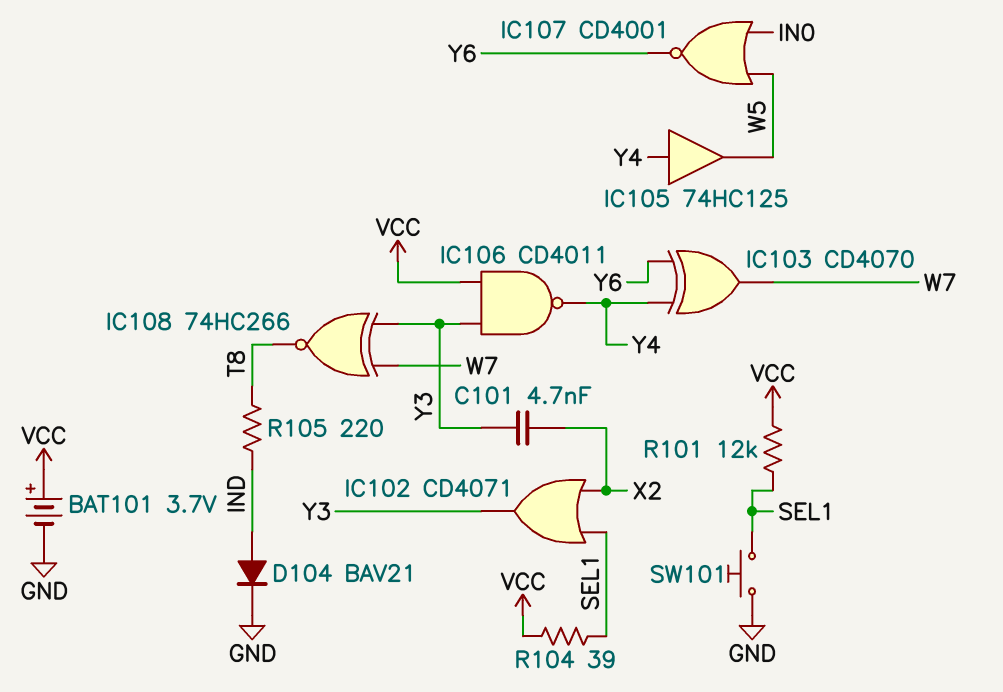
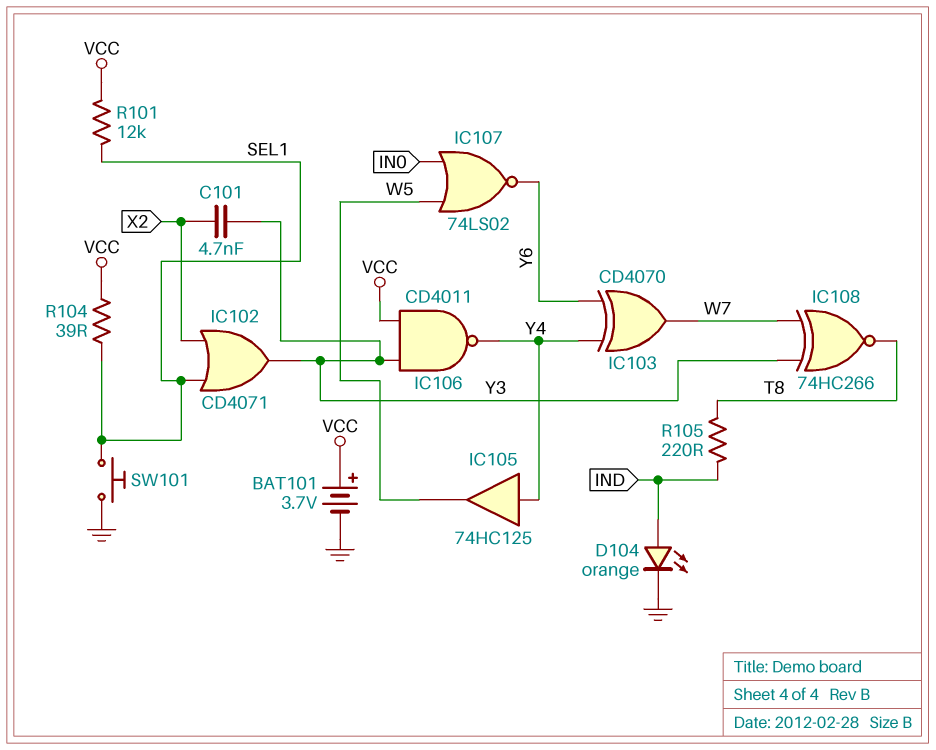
D104: diode BAV21 (A IND, K GND) -> LED orange (A IND, K GND)
IC107: NOR CD4001 (in IN0, in W5, out Y6) -> NOR 74LS02 (in IN0, in W5, out Y6)

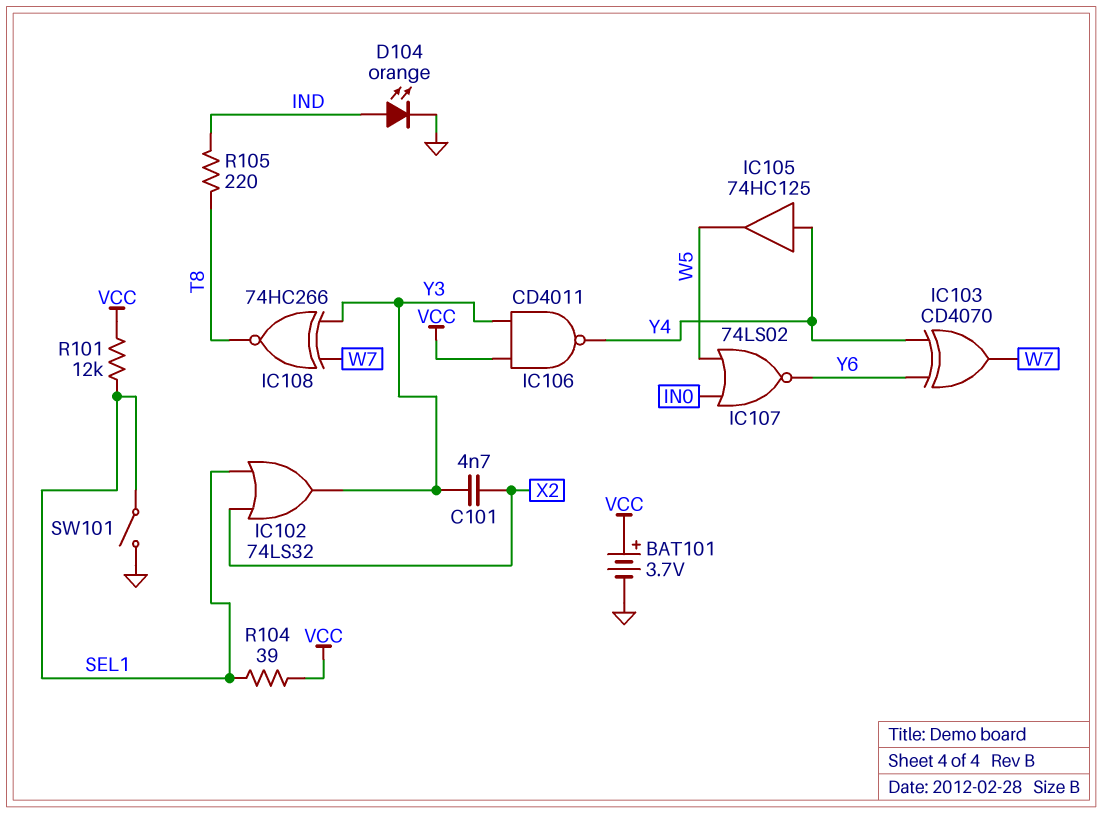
IC102: OR CD4071 (in SEL1, in X2, out Y3) -> OR 74LS32 (in SEL1, in X2, out Y3)
SW101: button (GND, SEL1) -> switch (GND, SEL1)

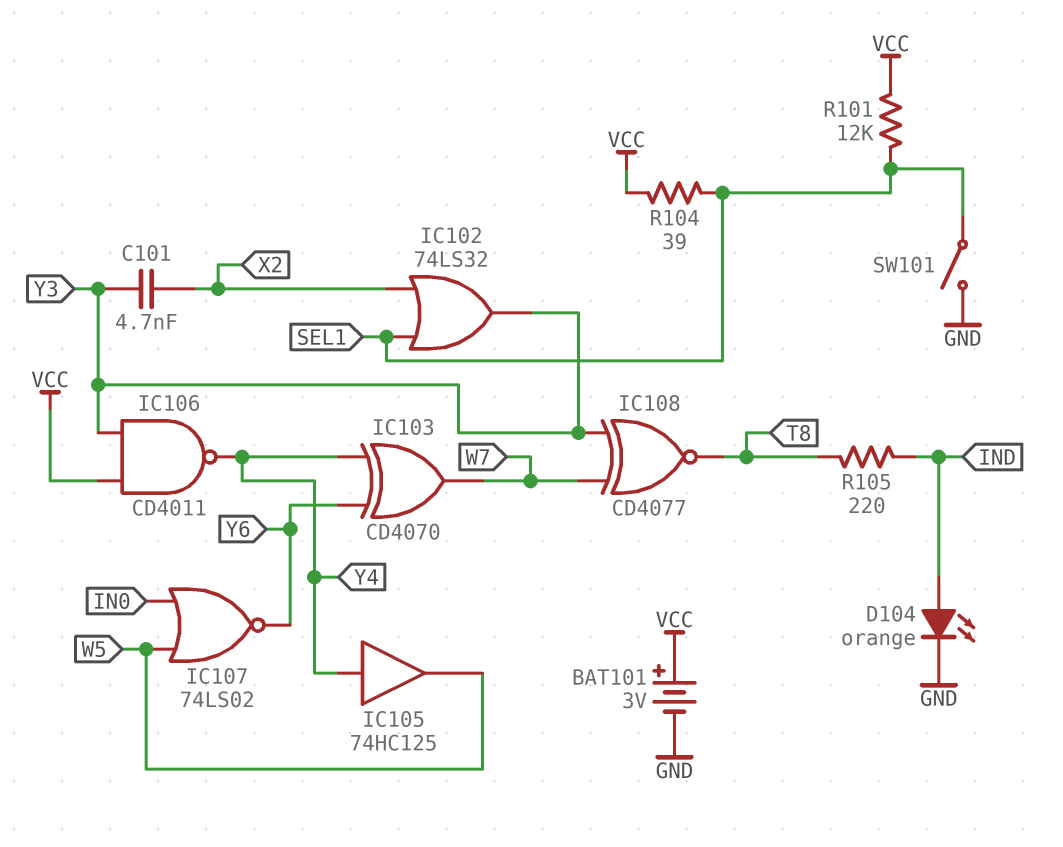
BAT101: 3.7V (plus VCC, minus GND) -> 3V (plus VCC, minus GND)
IC108: XNOR 74HC266 (in W7, in Y3, out T8) -> XNOR CD4077 (in W7, in Y3, out T8)

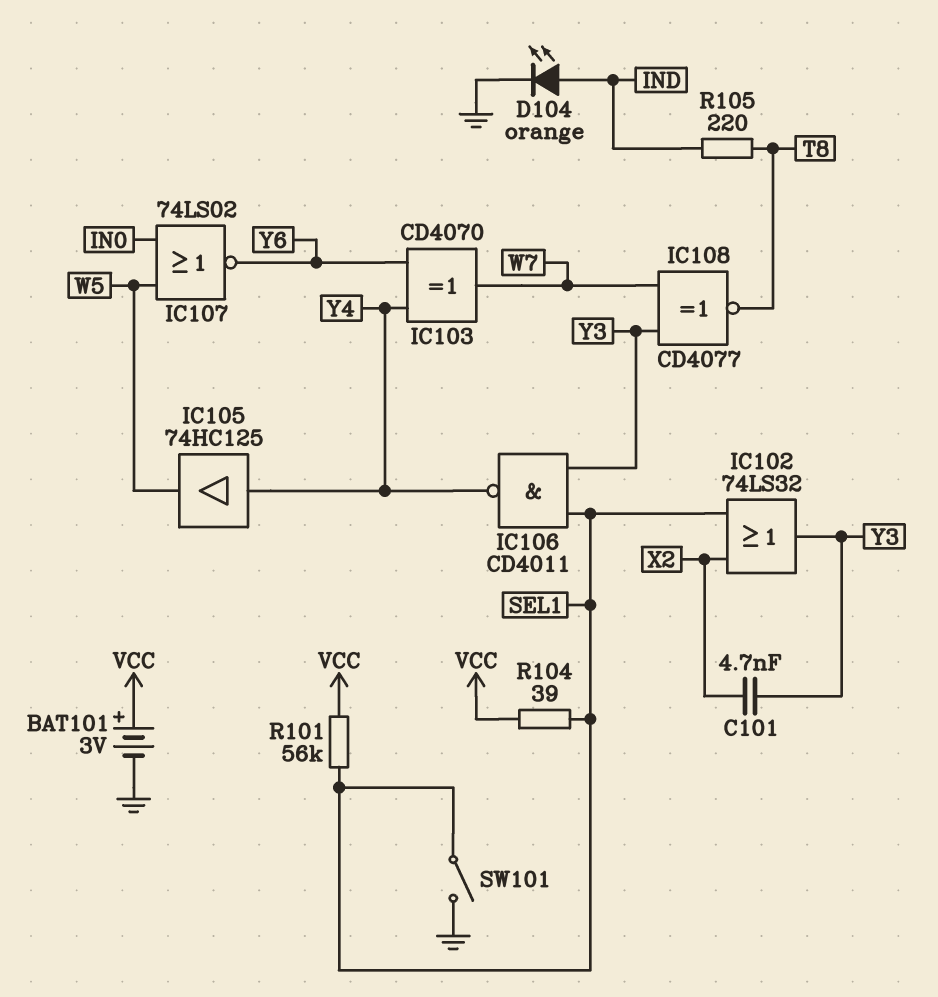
IC106: NAND CD4011 (in VCC, in Y3, out Y4) -> NAND CD4011 (in SEL1, in Y3, out Y4)
R101: 12k (SEL1, VCC) -> 56k (SEL1, VCC)

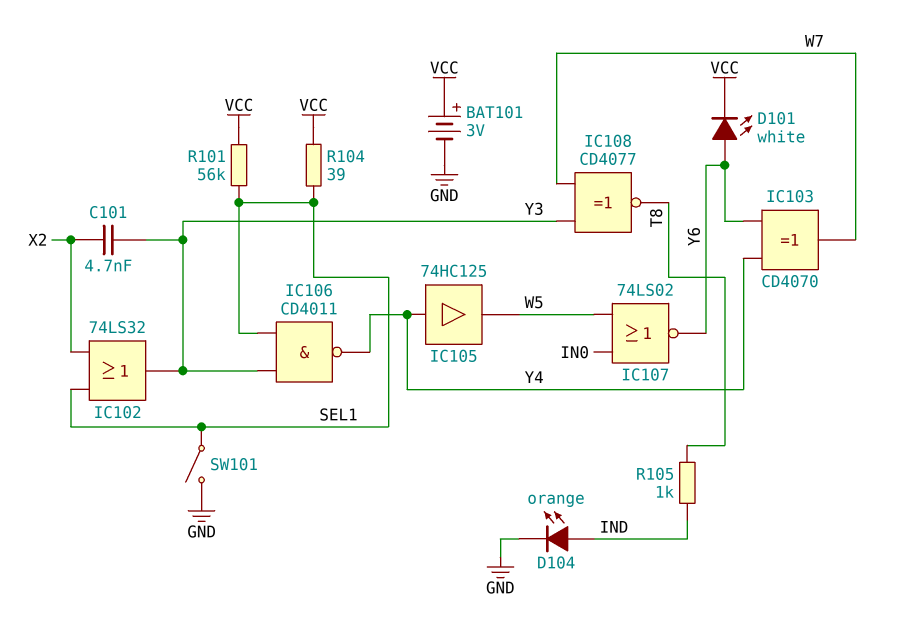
D101: none -> LED white (A Y6, K VCC)
R105: 220 (IND, T8) -> 1k (IND, T8)

